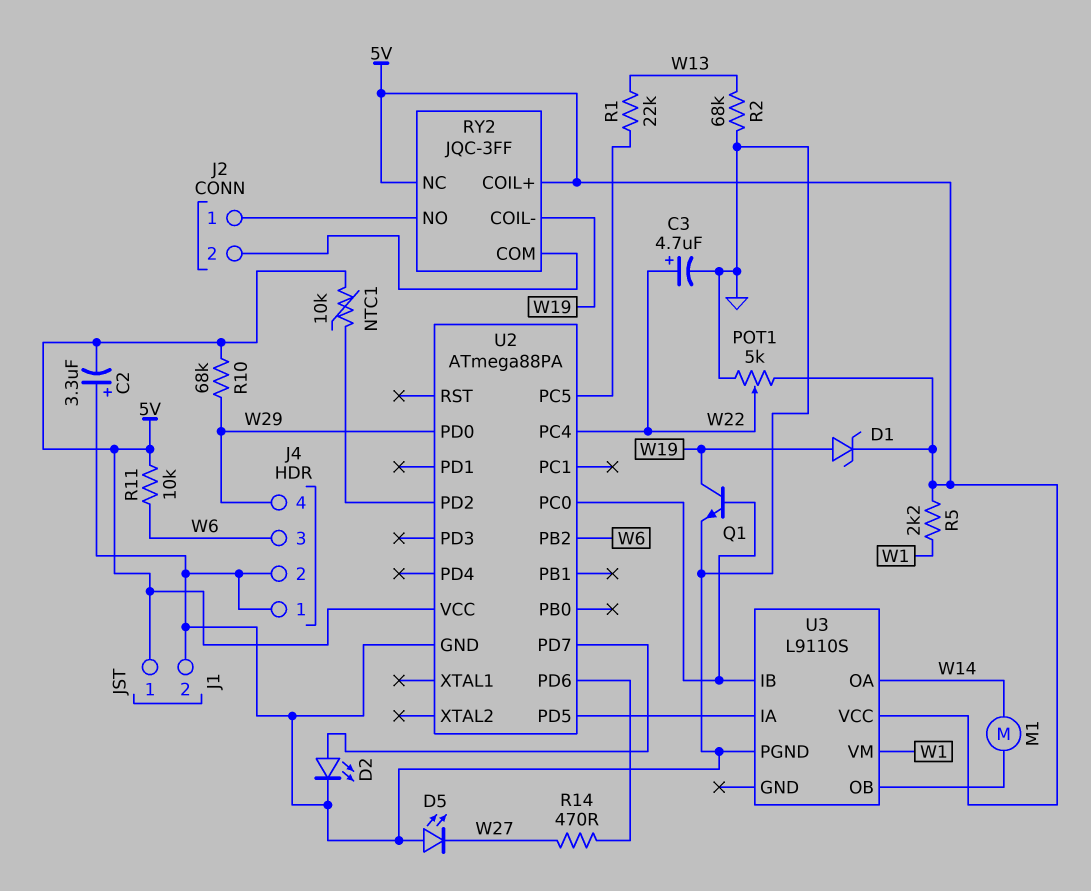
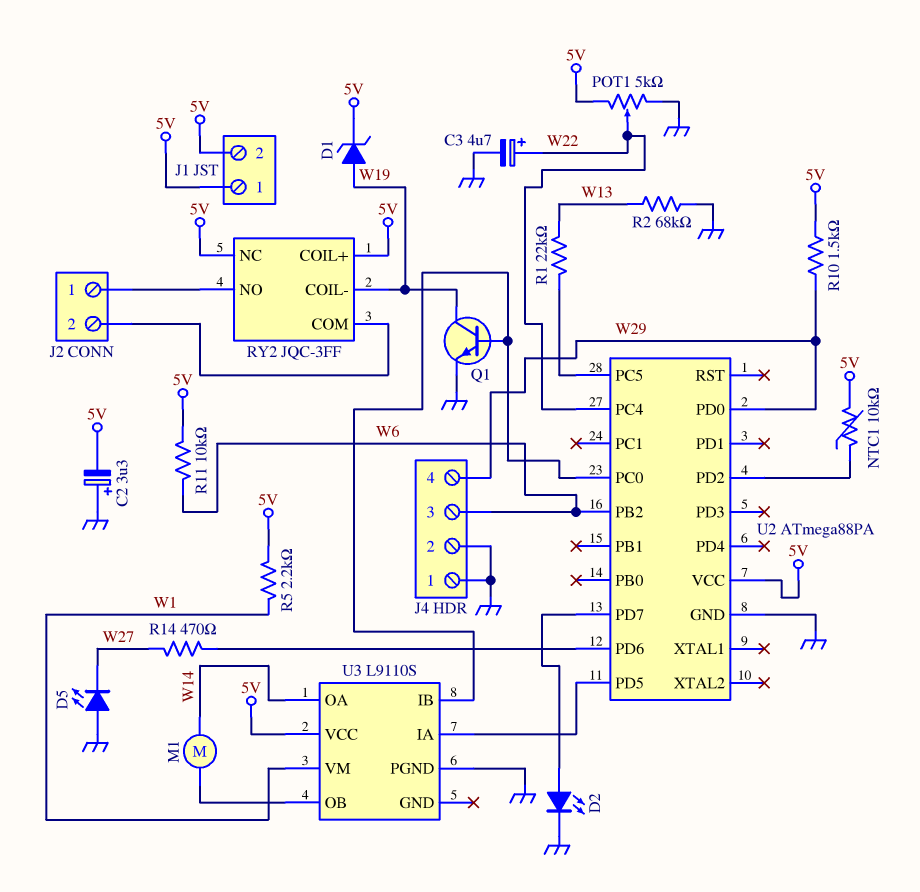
J1 pin 2: GND -> 5V
R10: 68k (5V, W29) -> 1.5k (5V, W29)

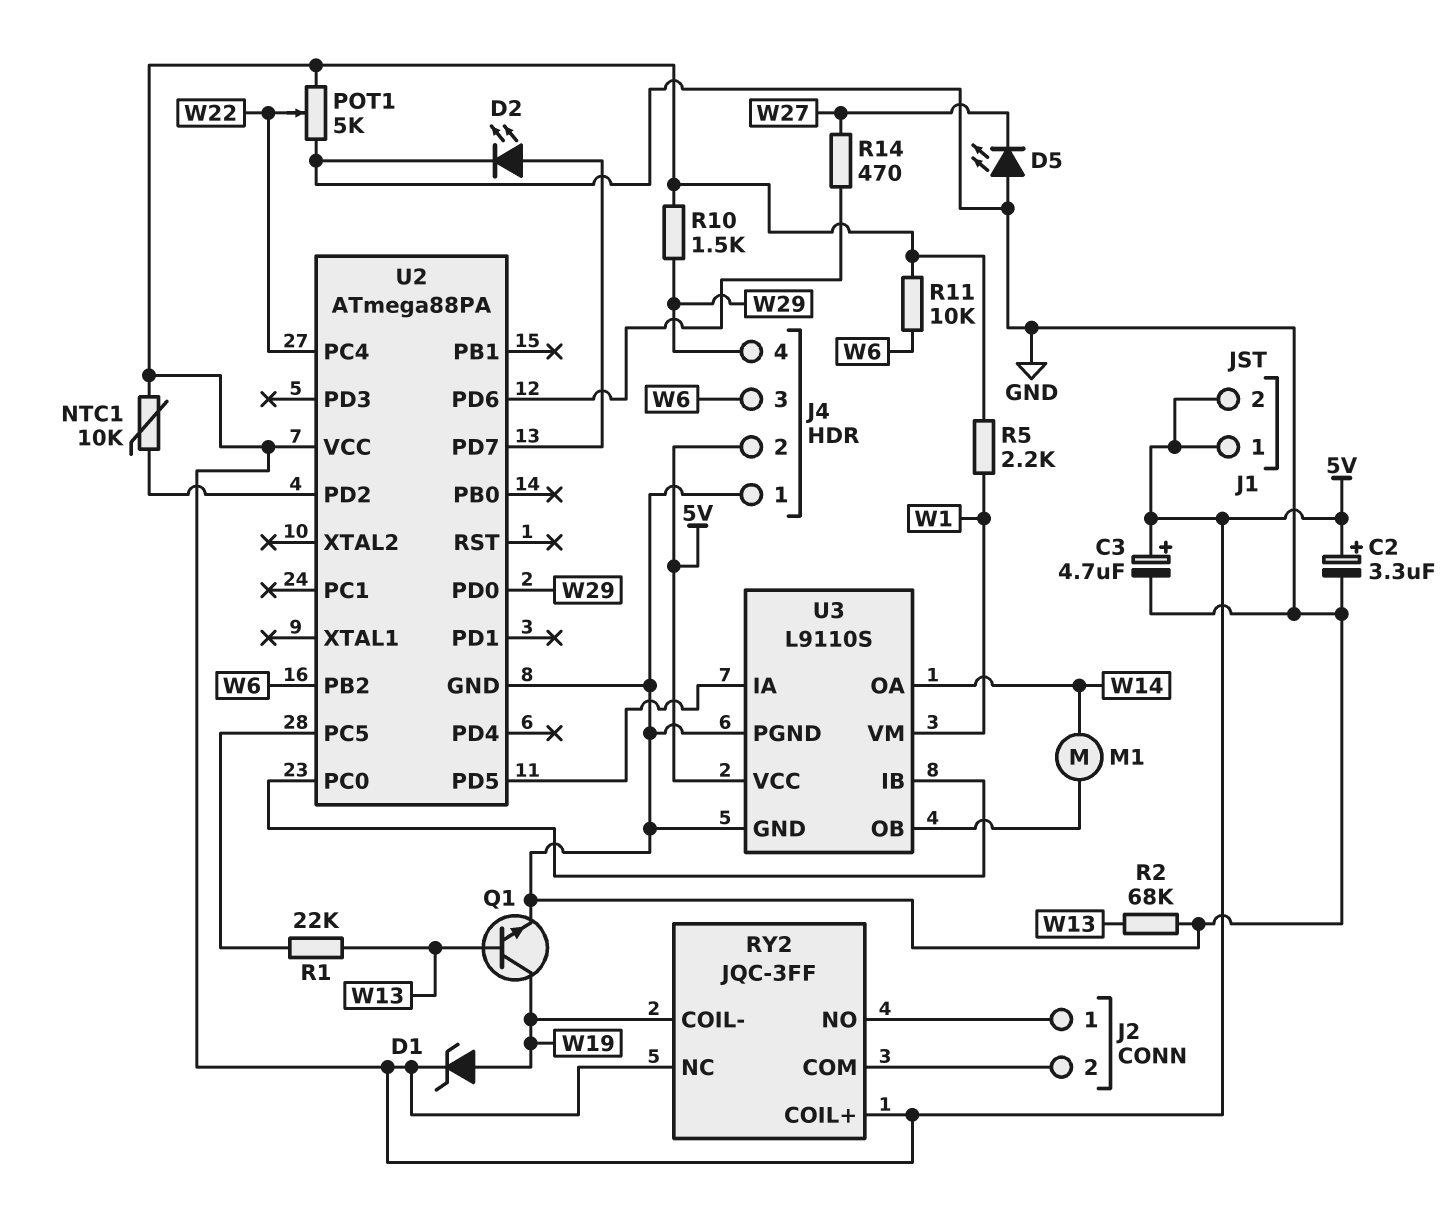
C2: 3.3uF (plus GND, minus 5V) -> 3.3uF (plus 5V, minus GND)
C3: 4.7uF (plus W22, minus GND) -> 4.7uF (plus 5V, minus GND)
J4 pin 2: GND -> 5V
Q1: NPN (B U2/PC0, C W19, E GND) -> NPN (B W13, C W19, E GND)
U3 pin GND: none -> GND

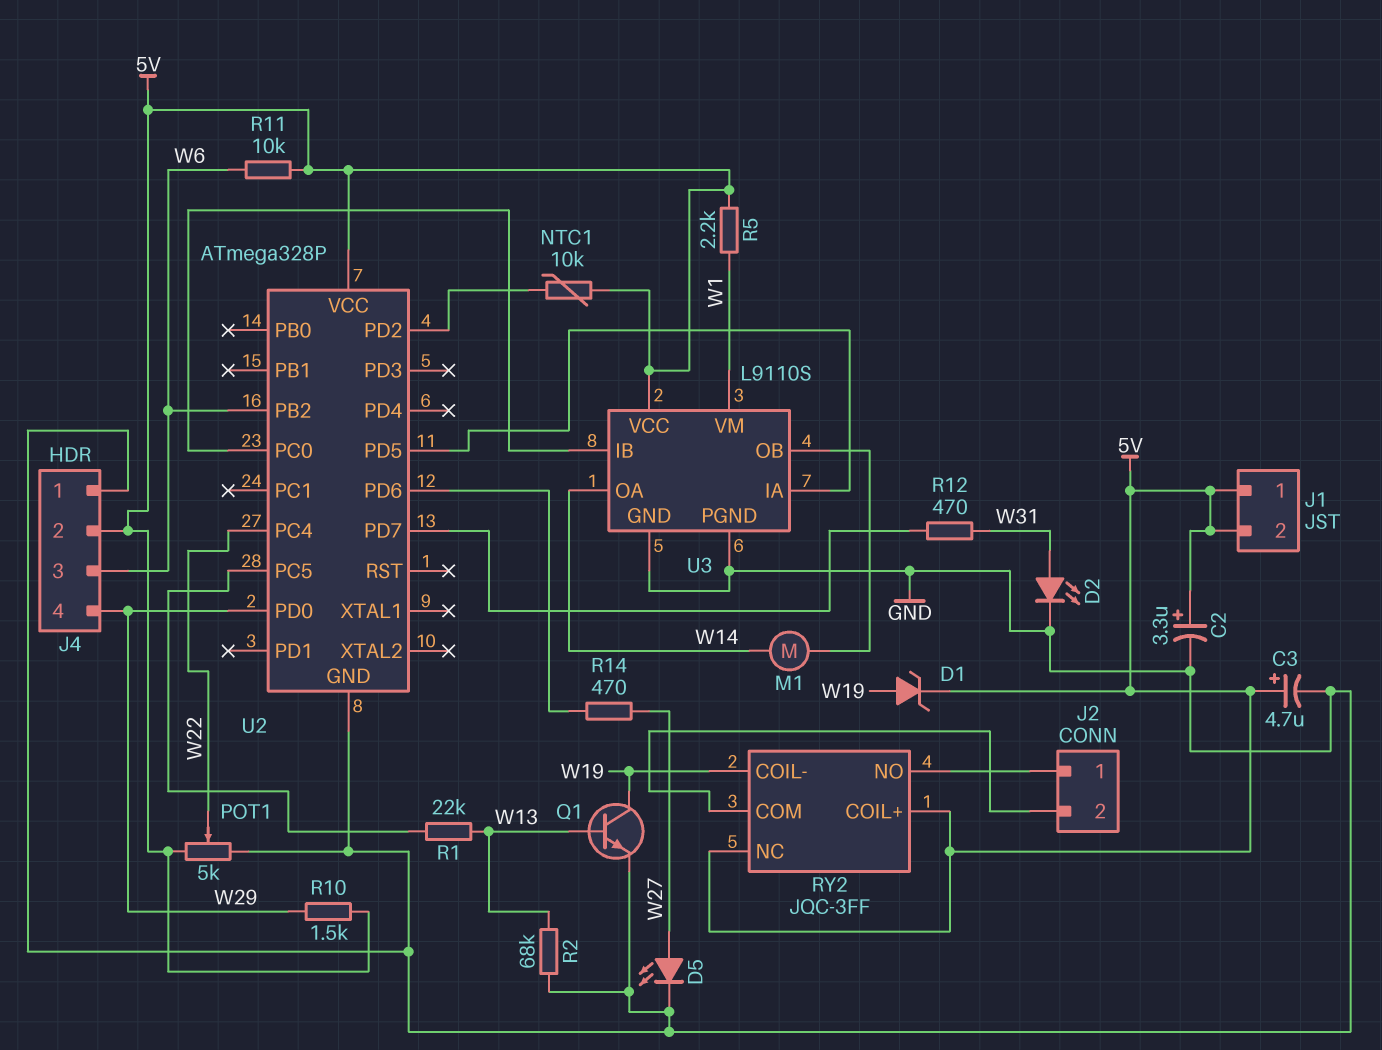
D2: LED (A U2/PD7, K GND) -> LED (A W31, K GND)
D5: LED (A GND, K W27) -> LED (A W27, K GND)
R12: none -> 470 (U2/PD7, W31)
U2: ATmega88PA -> ATmega328P

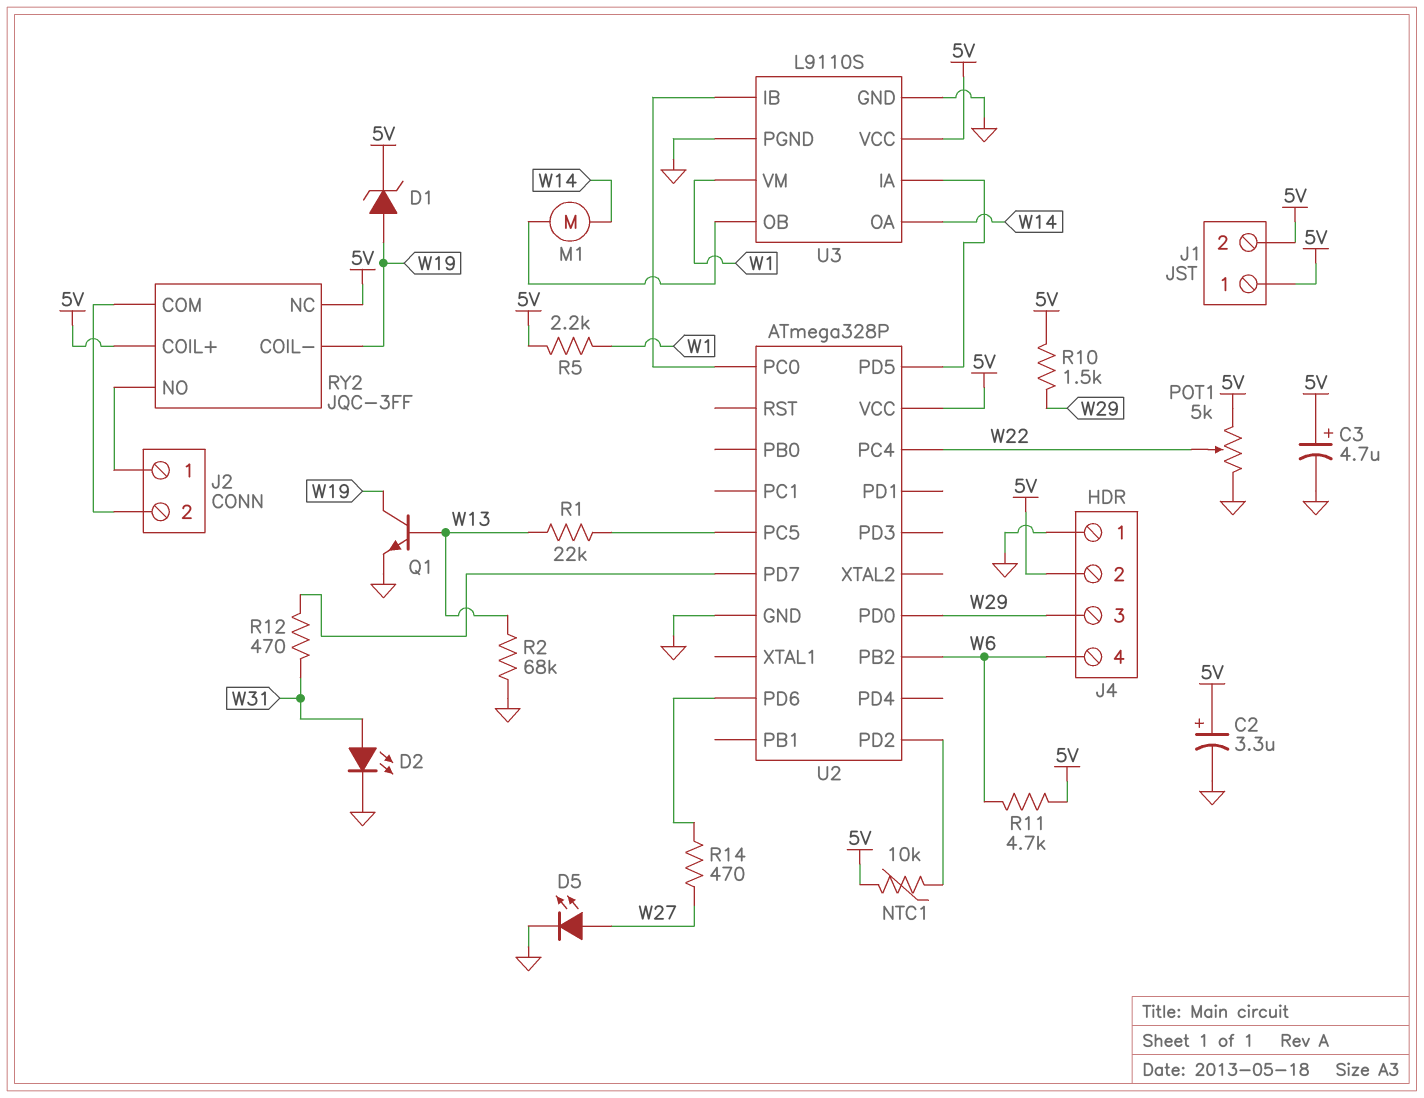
J4 pin 3: W6 -> W29
J4 pin 4: W29 -> W6
R11: 10k (5V, W6) -> 4.7k (5V, W6)

